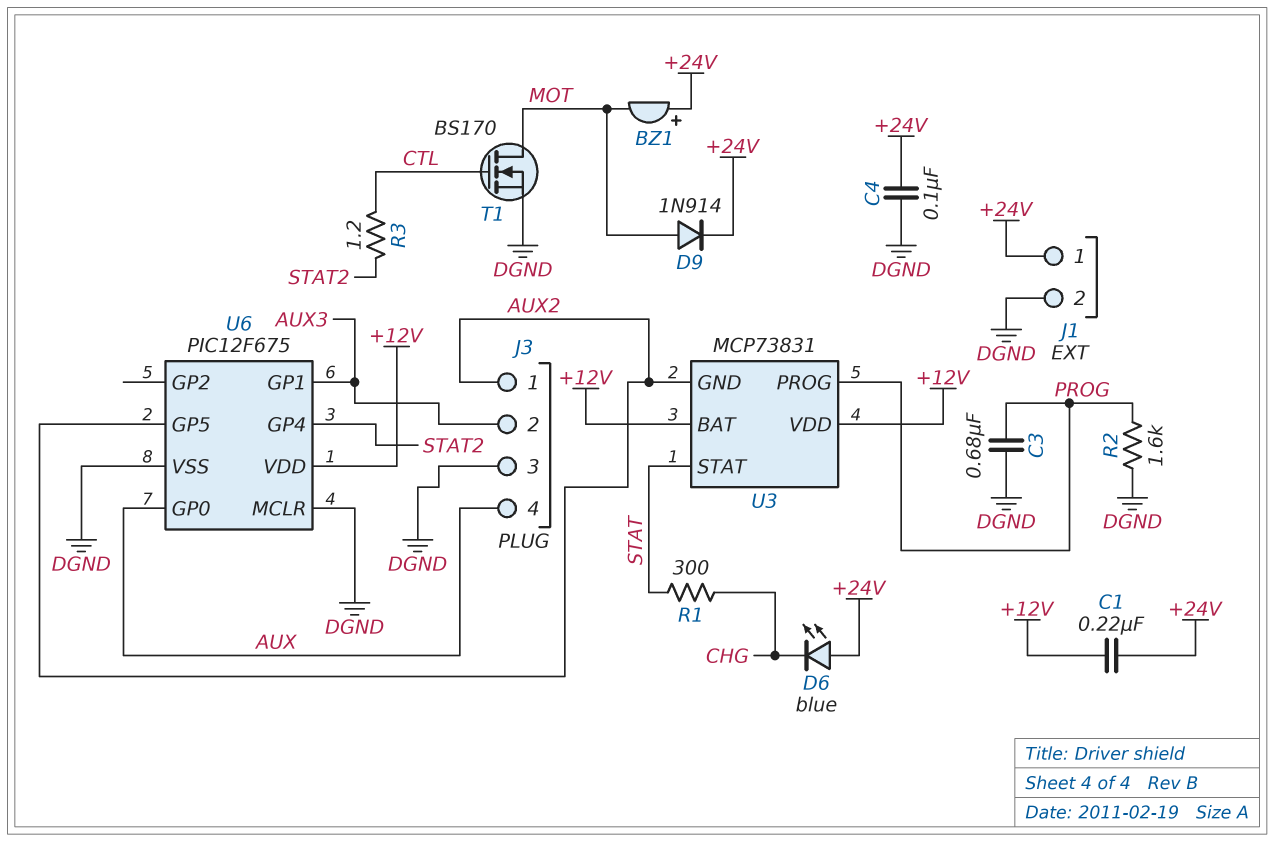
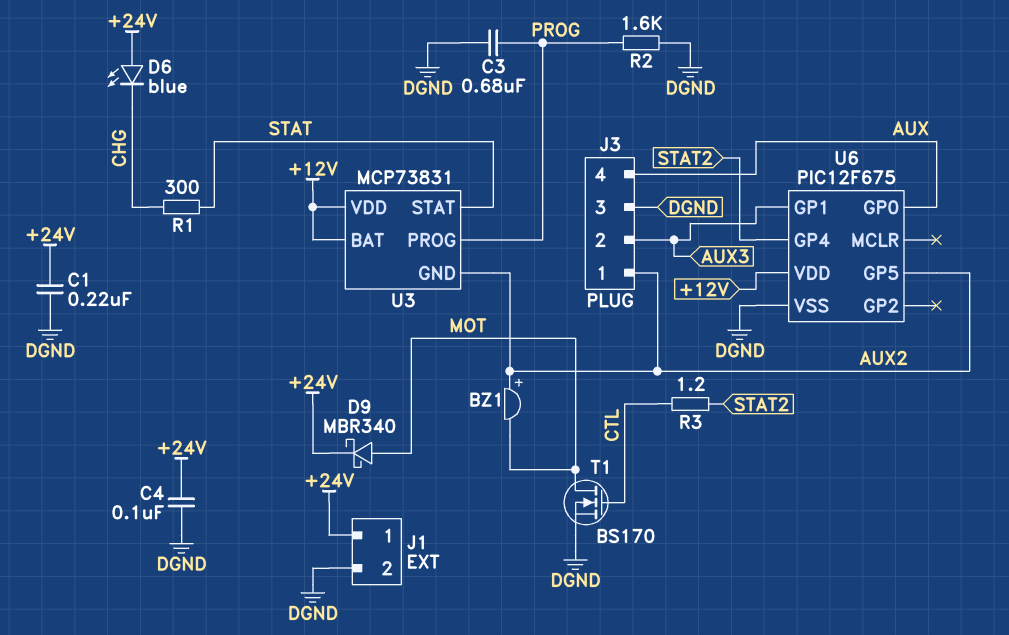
BZ1: buzzer (plus +24V, minus MOT) -> buzzer (plus AUX2, minus MOT)
C1: 220nF (+12V, +24V) -> 220nF (+24V, DGND)
D9: diode 1N914 (A MOT, K +24V) -> schottky MBR340 (A MOT, K +24V)
U6 pin MCLR: DGND -> none

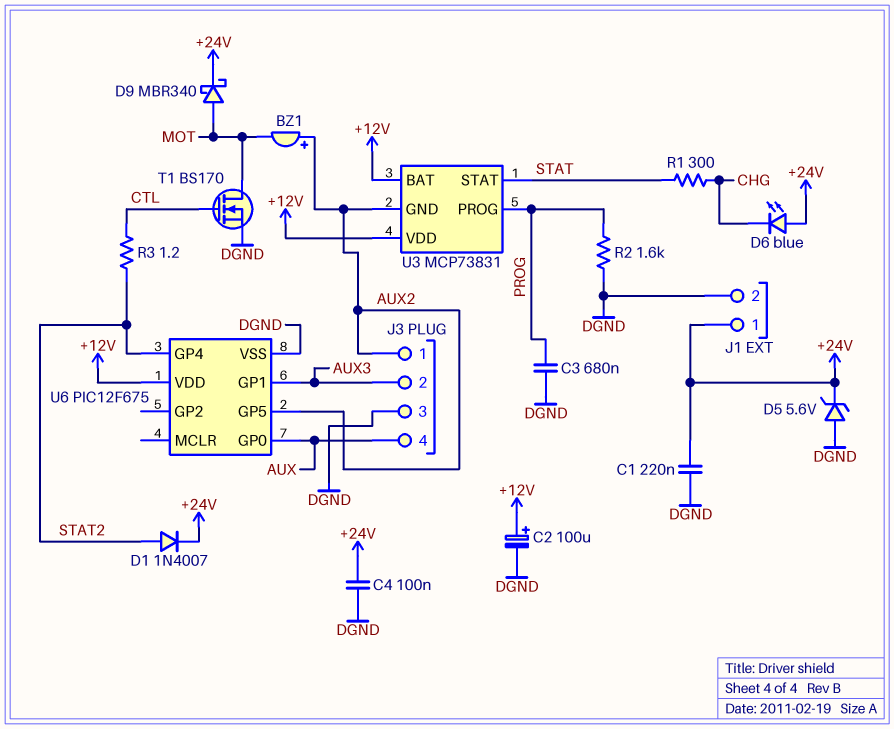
C2: none -> 100uF (plus +12V, minus DGND)
D1: none -> diode 1N4007 (A STAT2, K +24V)
D5: none -> zener 5.6V (A DGND, K +24V)

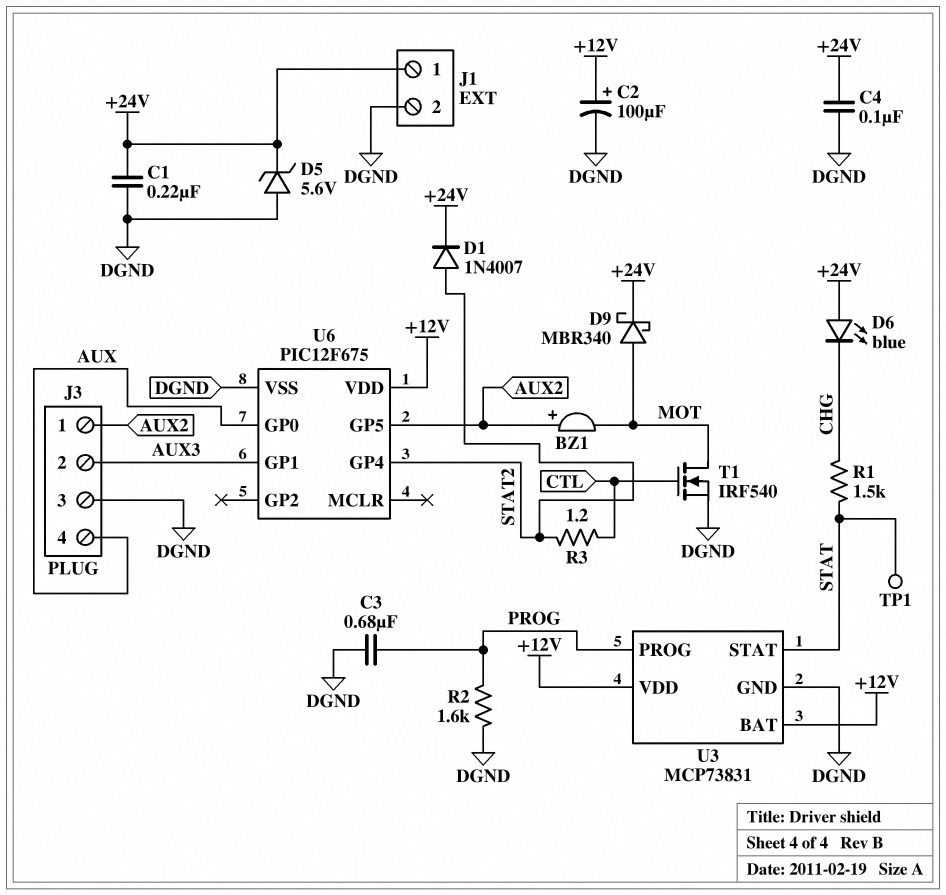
R1: 300 (CHG, STAT) -> 1.5k (CHG, STAT)
T1: NMOS BS170 (G CTL, D MOT, S DGND) -> NMOS IRF540 (G CTL, D MOT, S DGND)
TP1: none -> test point (STAT)
U3 pin GND: AUX2 -> DGND

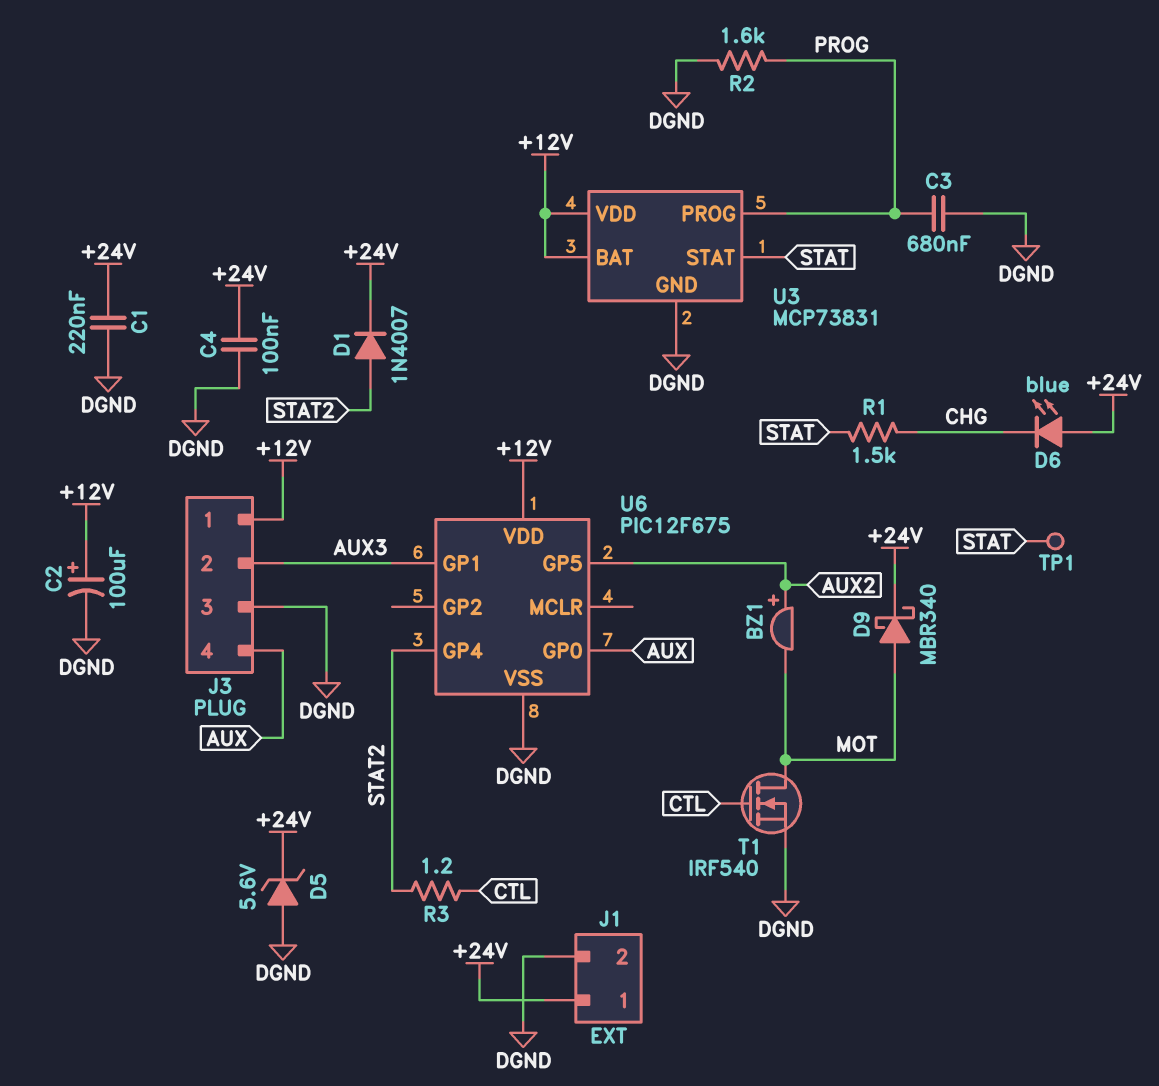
J3 pin 1: AUX2 -> +12V

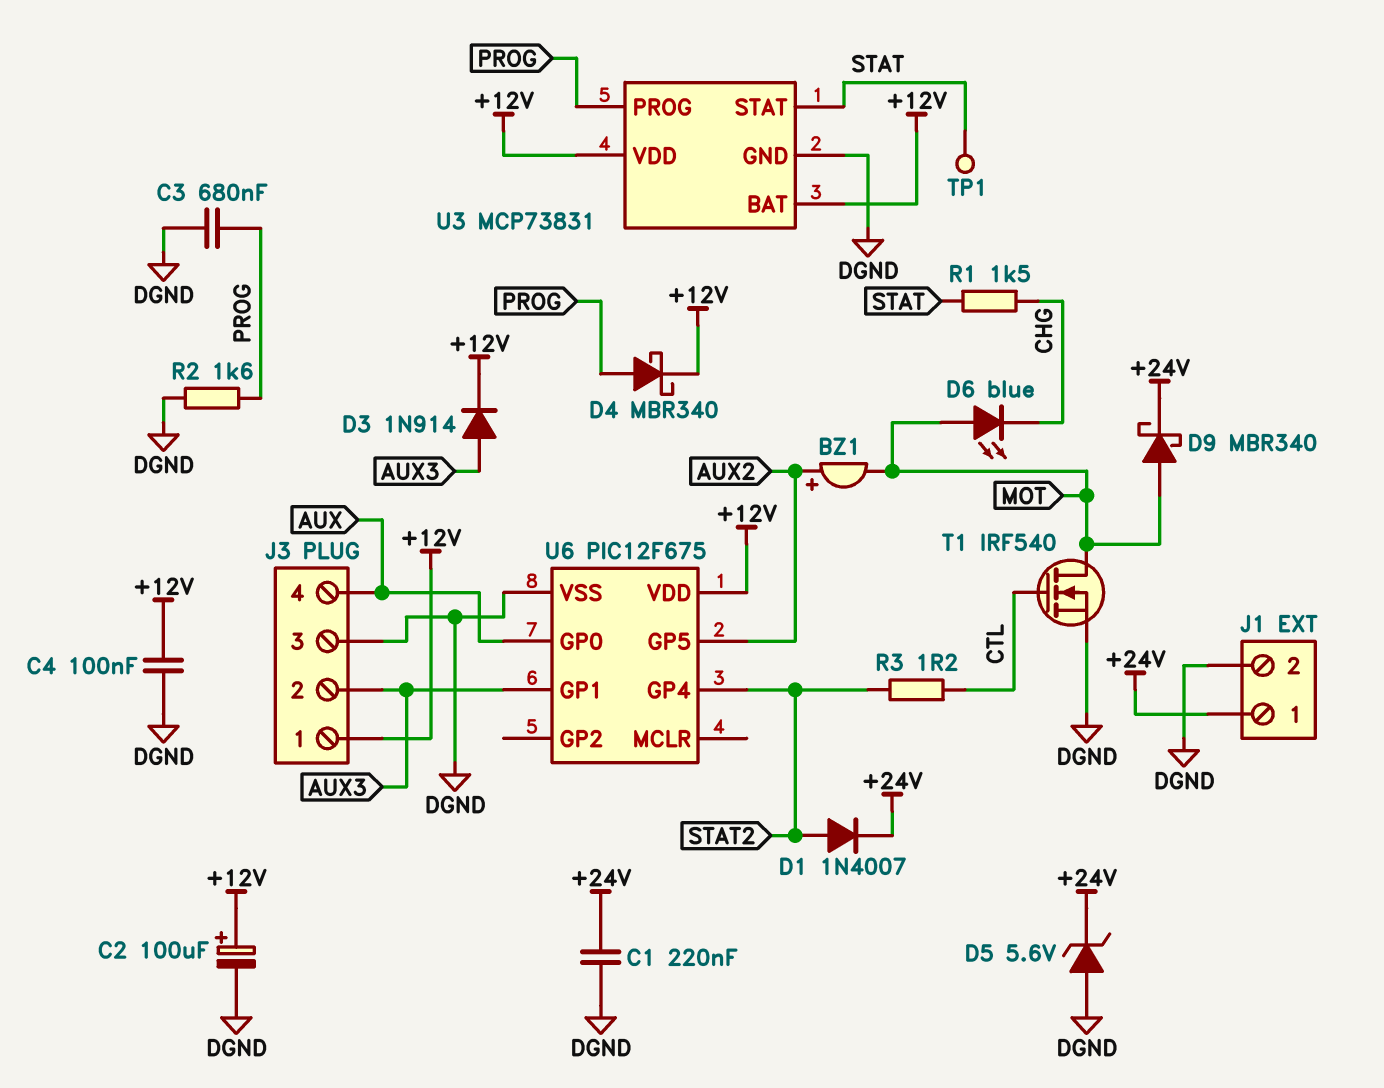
C4: 100nF (+24V, DGND) -> 100nF (+12V, DGND)
D3: none -> diode 1N914 (A AUX3, K +12V)
D4: none -> schottky MBR340 (A PROG, K +12V)
D6: LED blue (A +24V, K CHG) -> LED blue (A MOT, K CHG)

